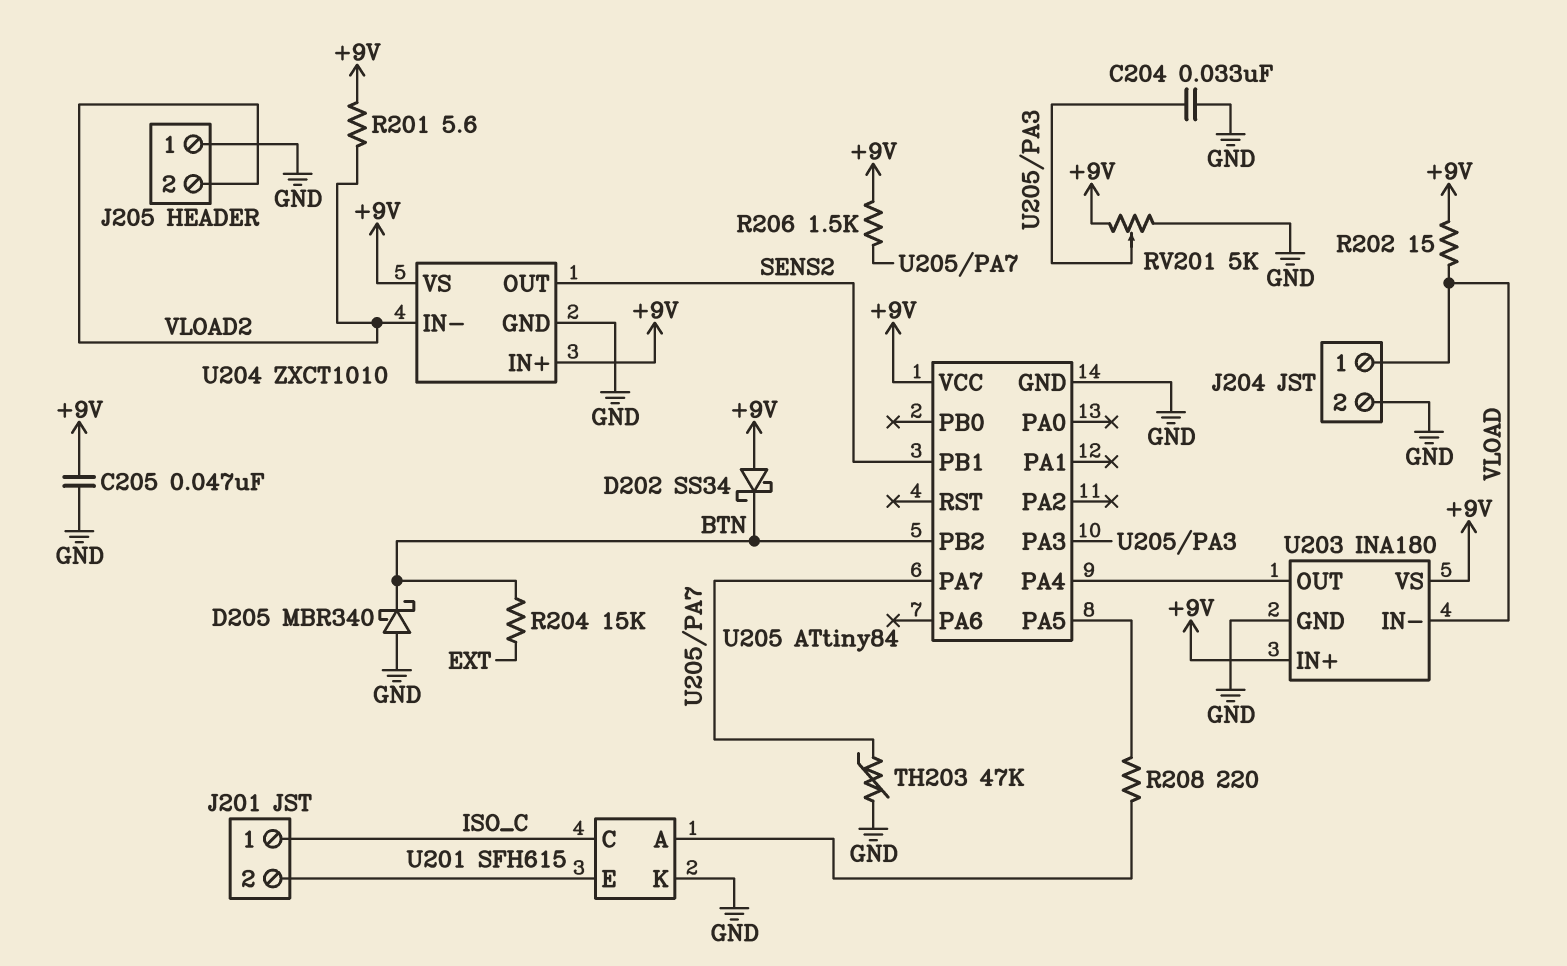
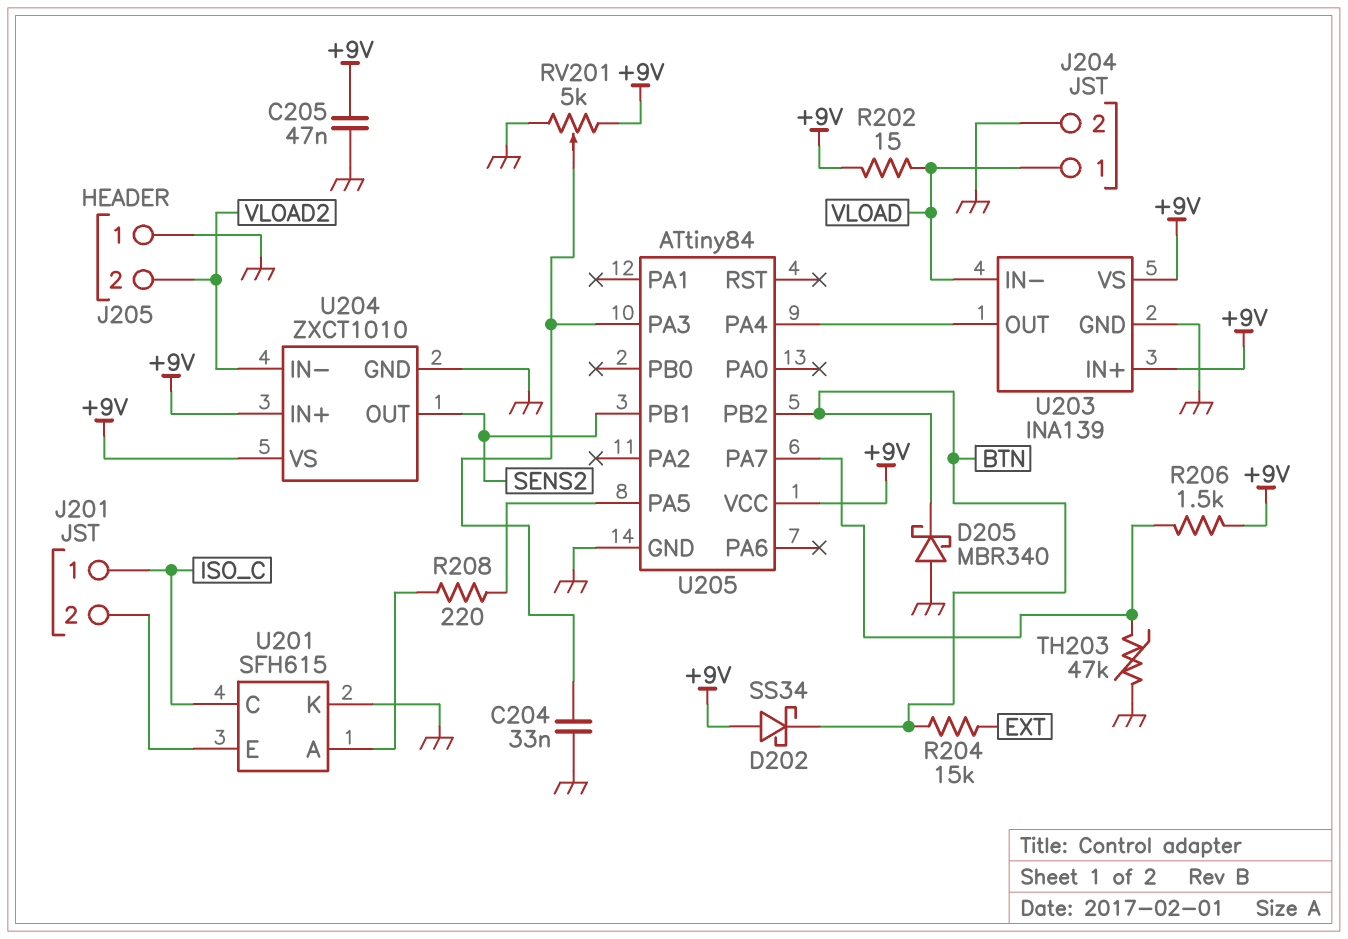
R201: 5.6 (+9V, VLOAD2) -> none
U203: INA180 -> INA139

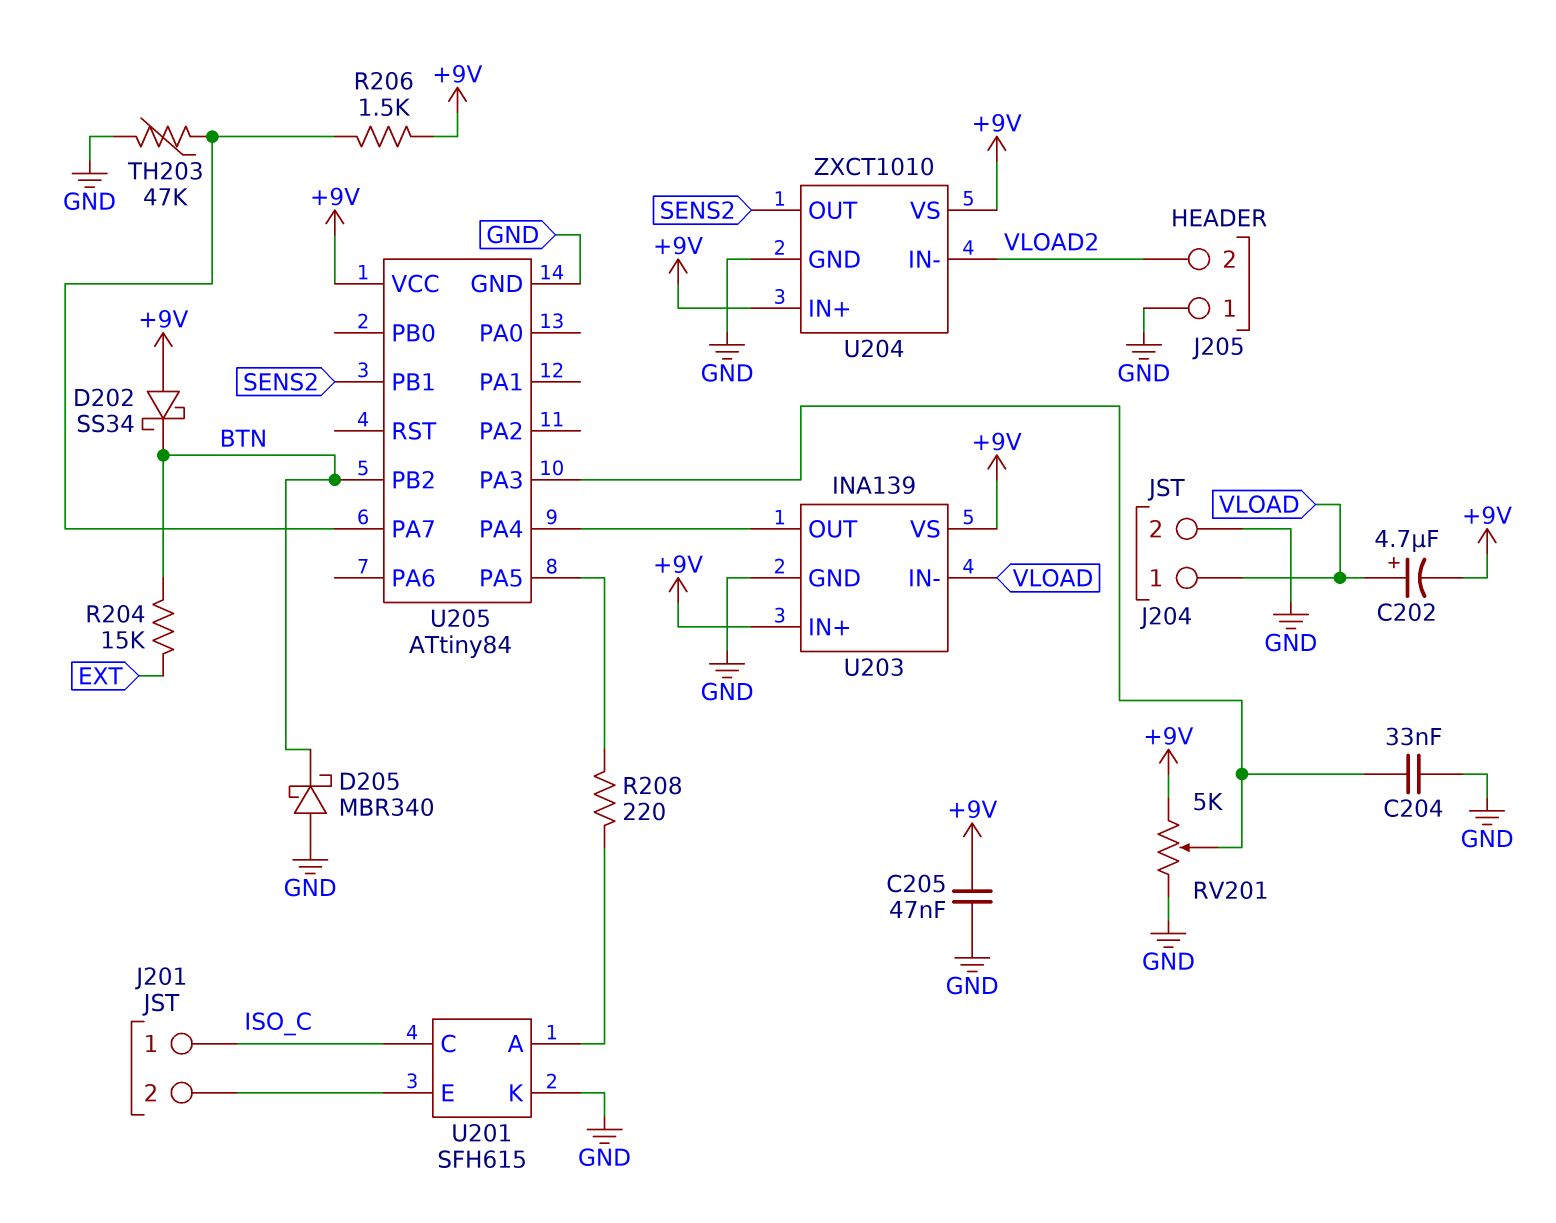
C202: none -> 4.7uF (plus VLOAD, minus +9V)
R202: 15 (+9V, VLOAD) -> none

